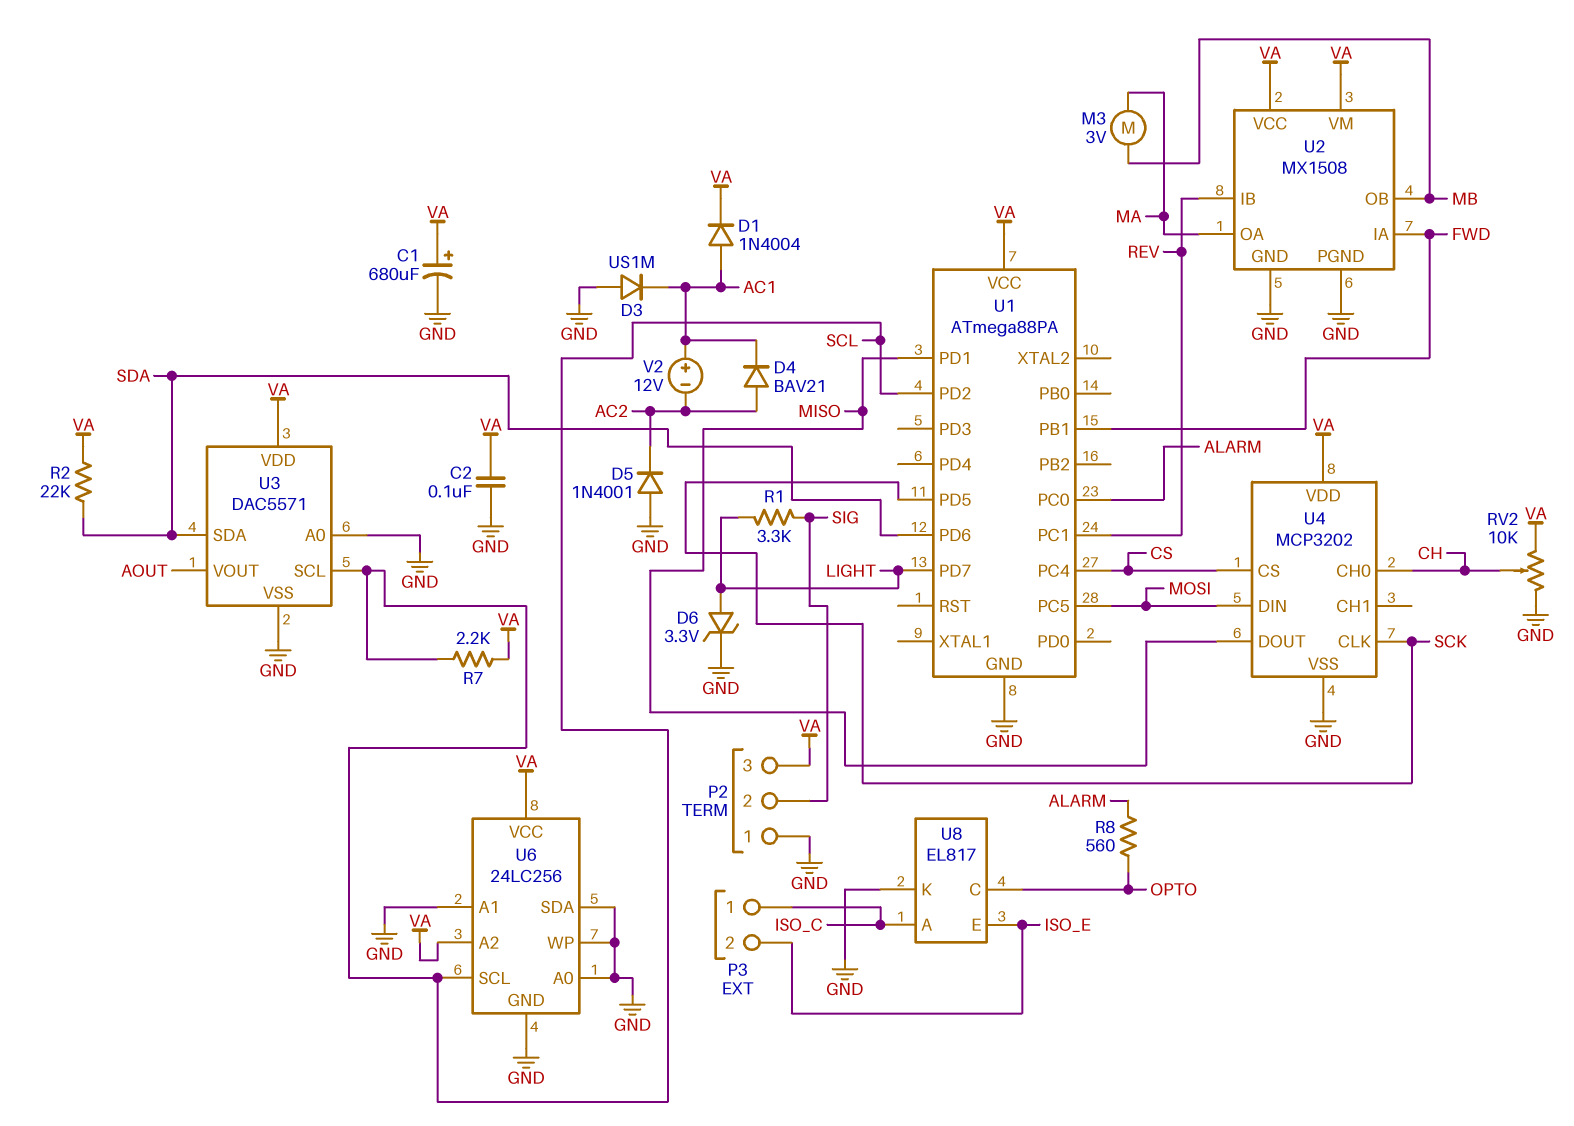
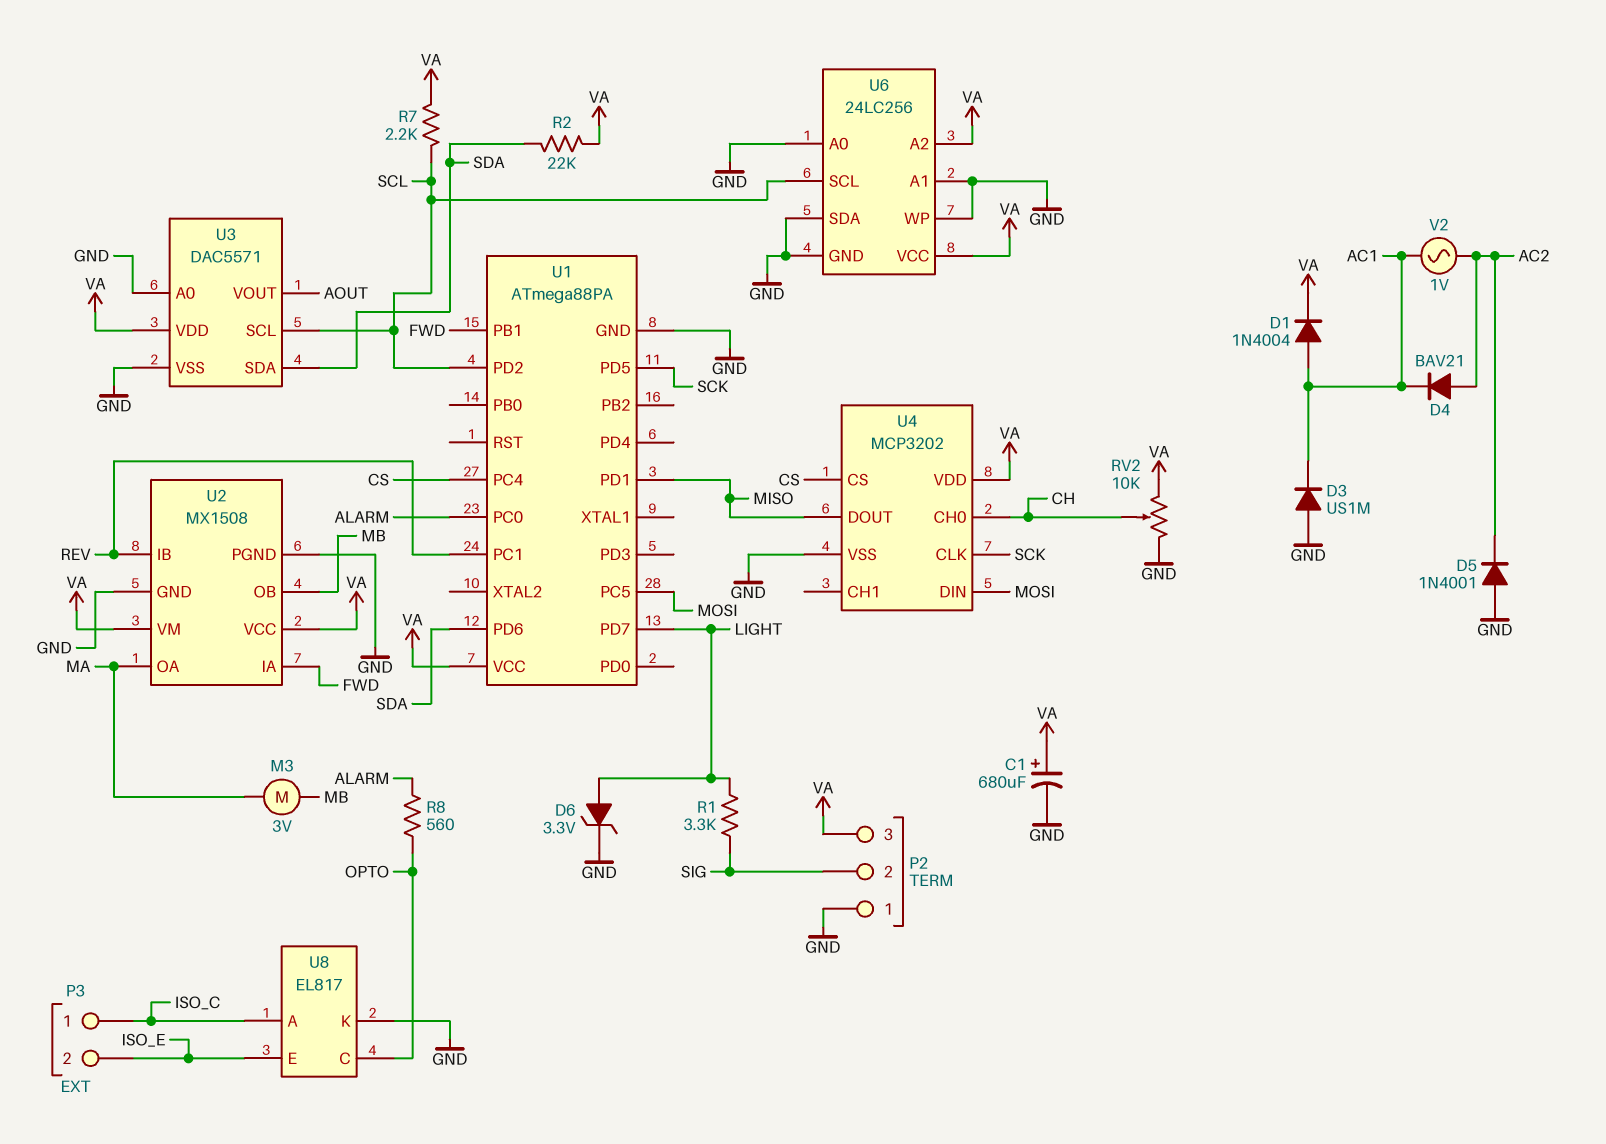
C2: 100nF (GND, VA) -> none
V2: 12V (plus AC1, minus AC2) -> AC 1V (AC1, AC2)

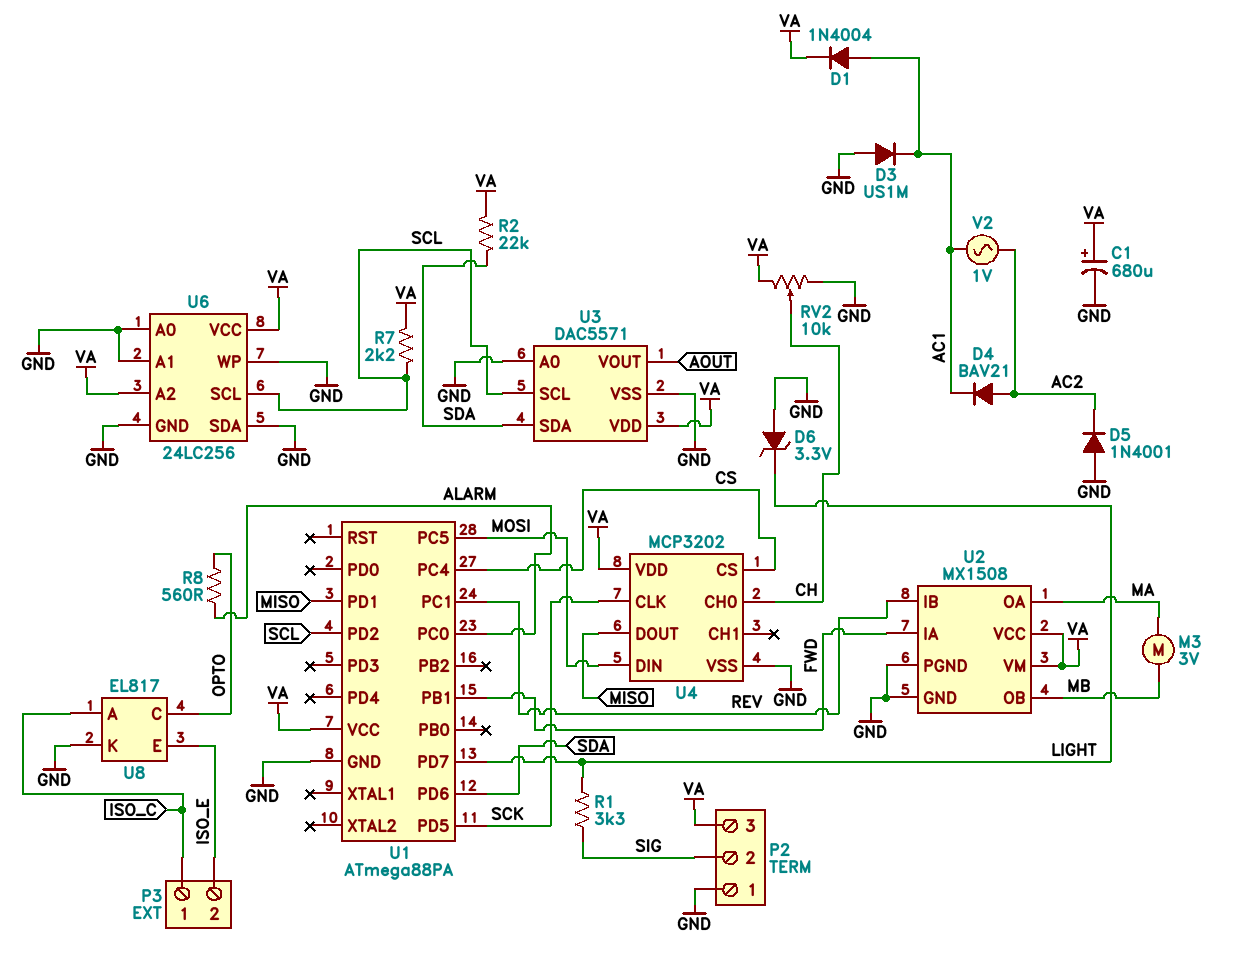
D6: zener 3.3V (A LIGHT, K GND) -> zener 3.3V (A GND, K LIGHT)

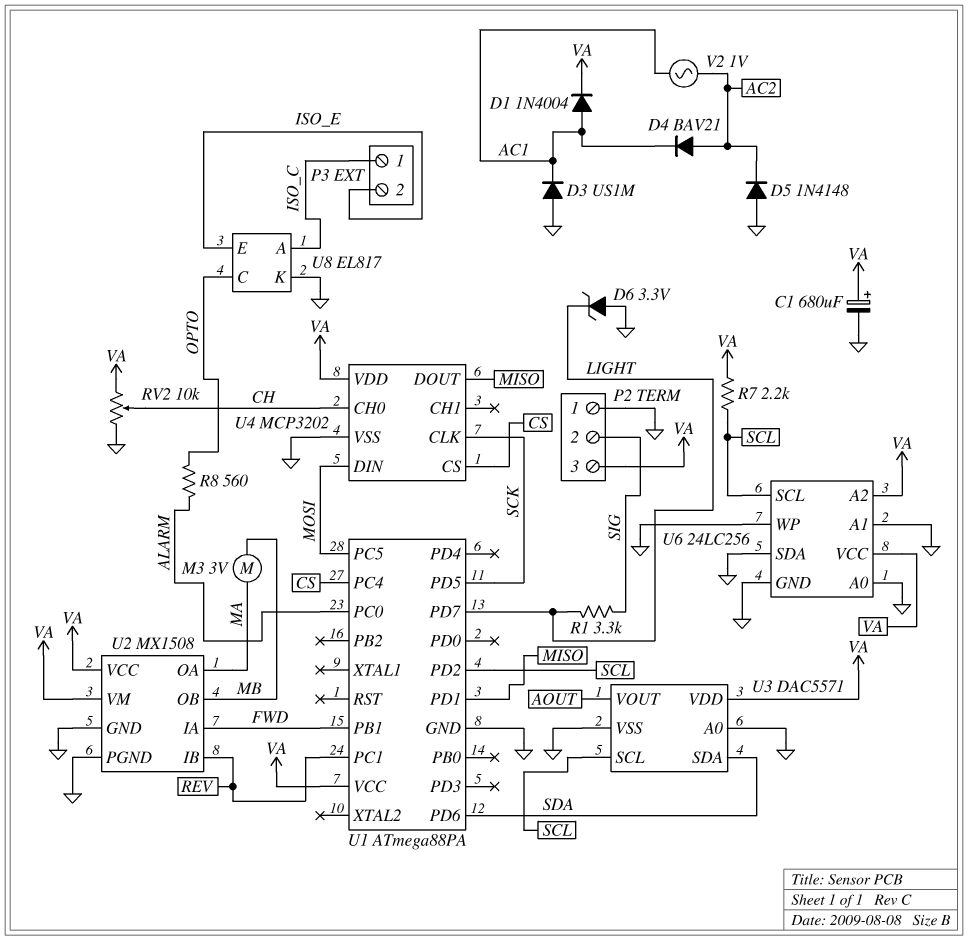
D5: diode 1N4001 (A GND, K AC2) -> diode 1N4148 (A GND, K AC2)
R2: 22k (SDA, VA) -> none

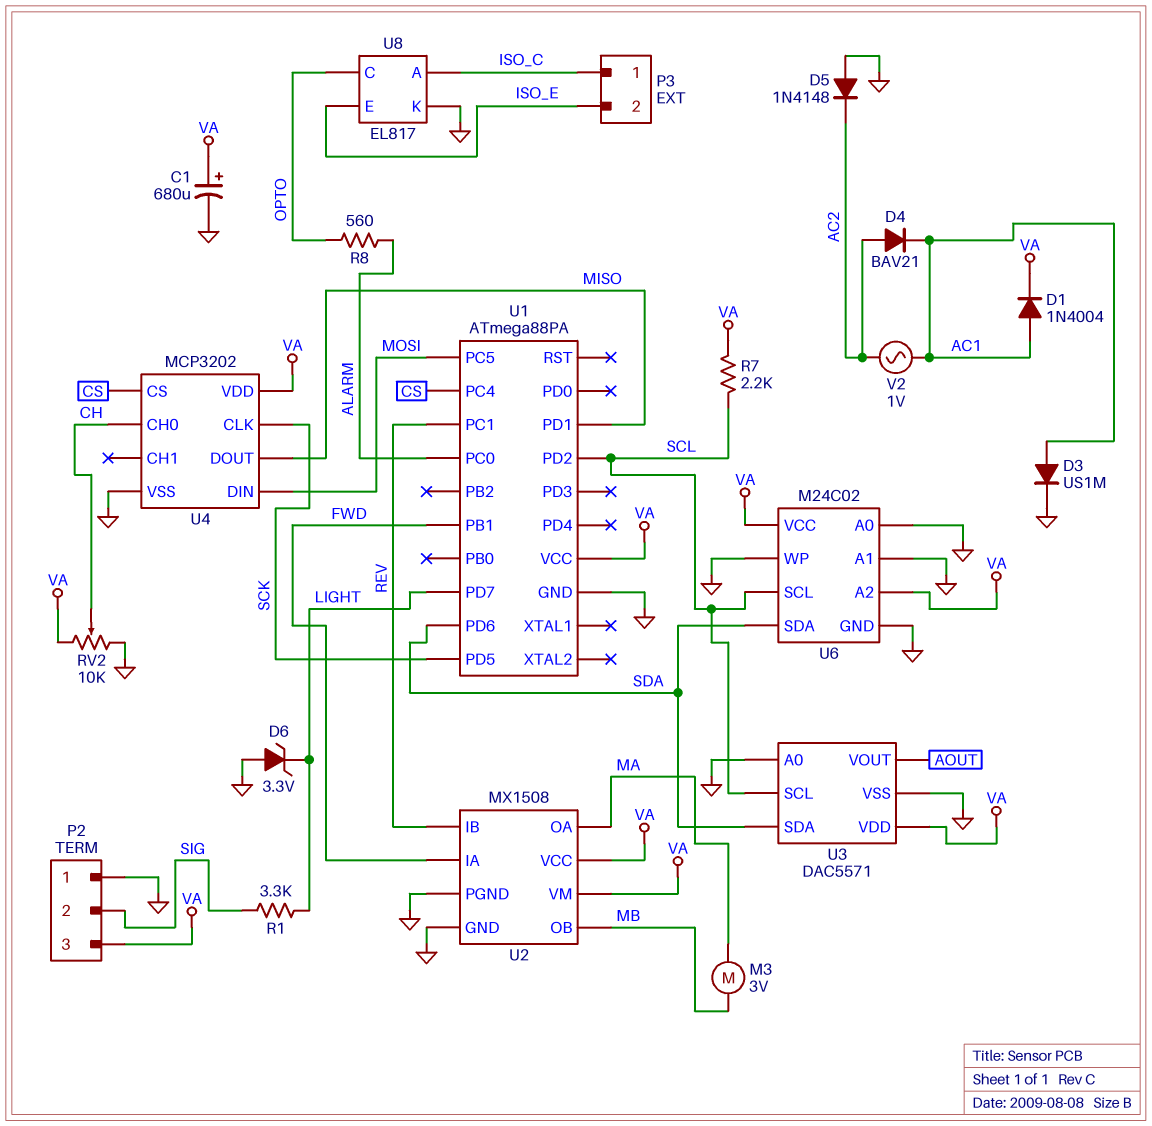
D3: diode US1M (A GND, K AC1) -> diode US1M (A AC1, K GND)
U6: 24LC256 -> M24C02
U6 pin SDA: GND -> SDA

